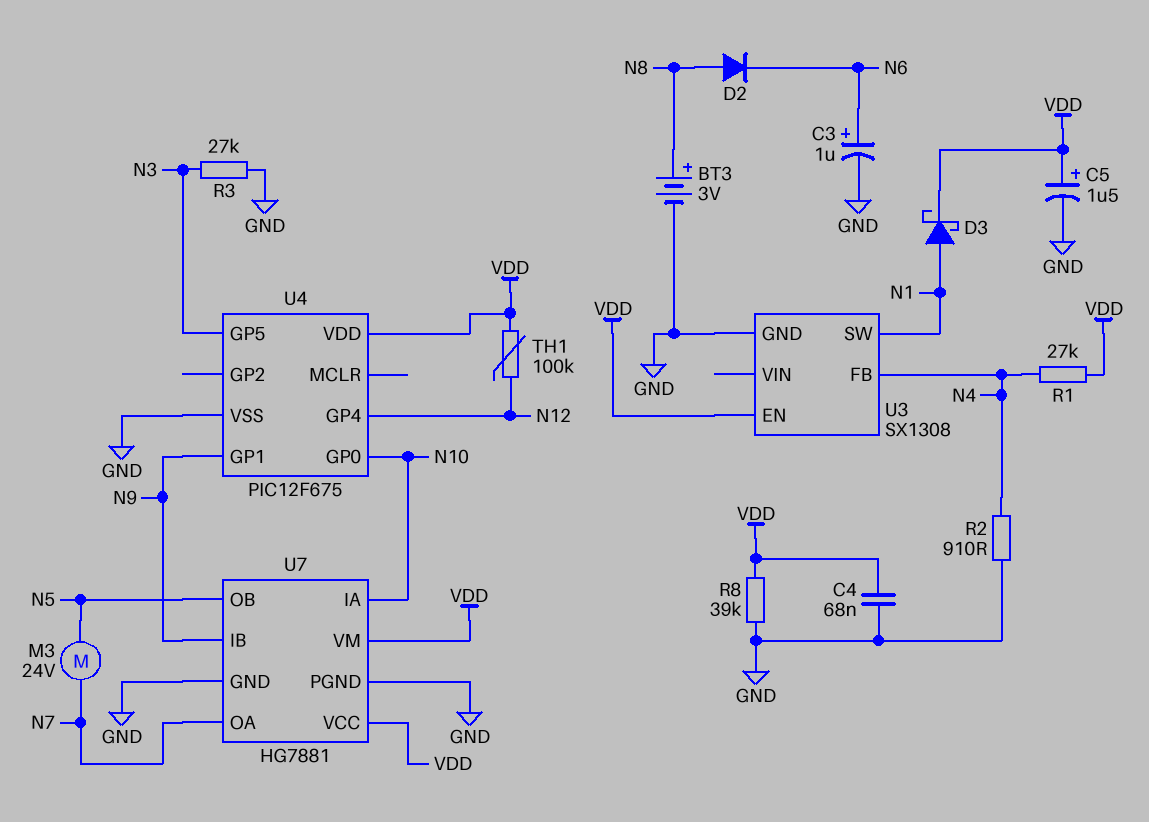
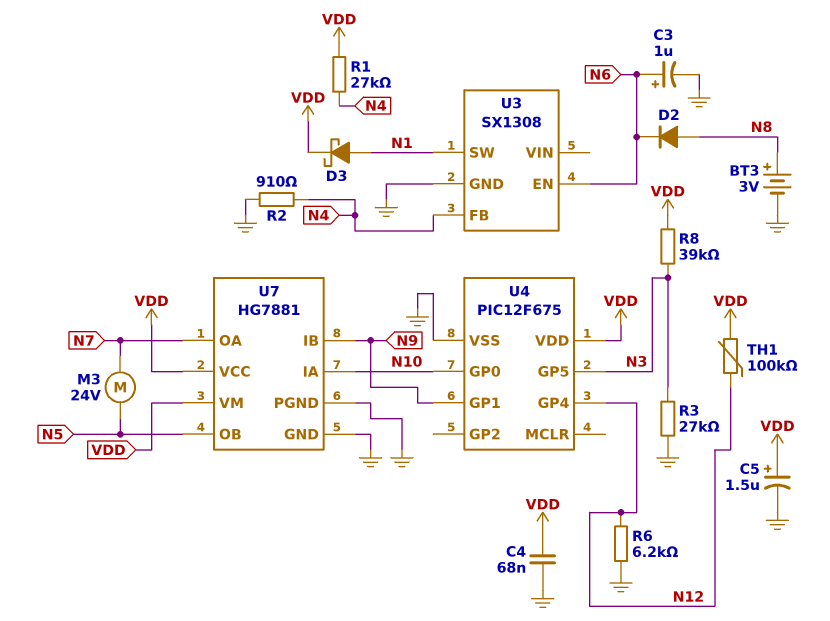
R6: none -> 6.2k (GND, N12)
R8: 39k (GND, VDD) -> 39k (N3, VDD)
U3 pin EN: VDD -> N6

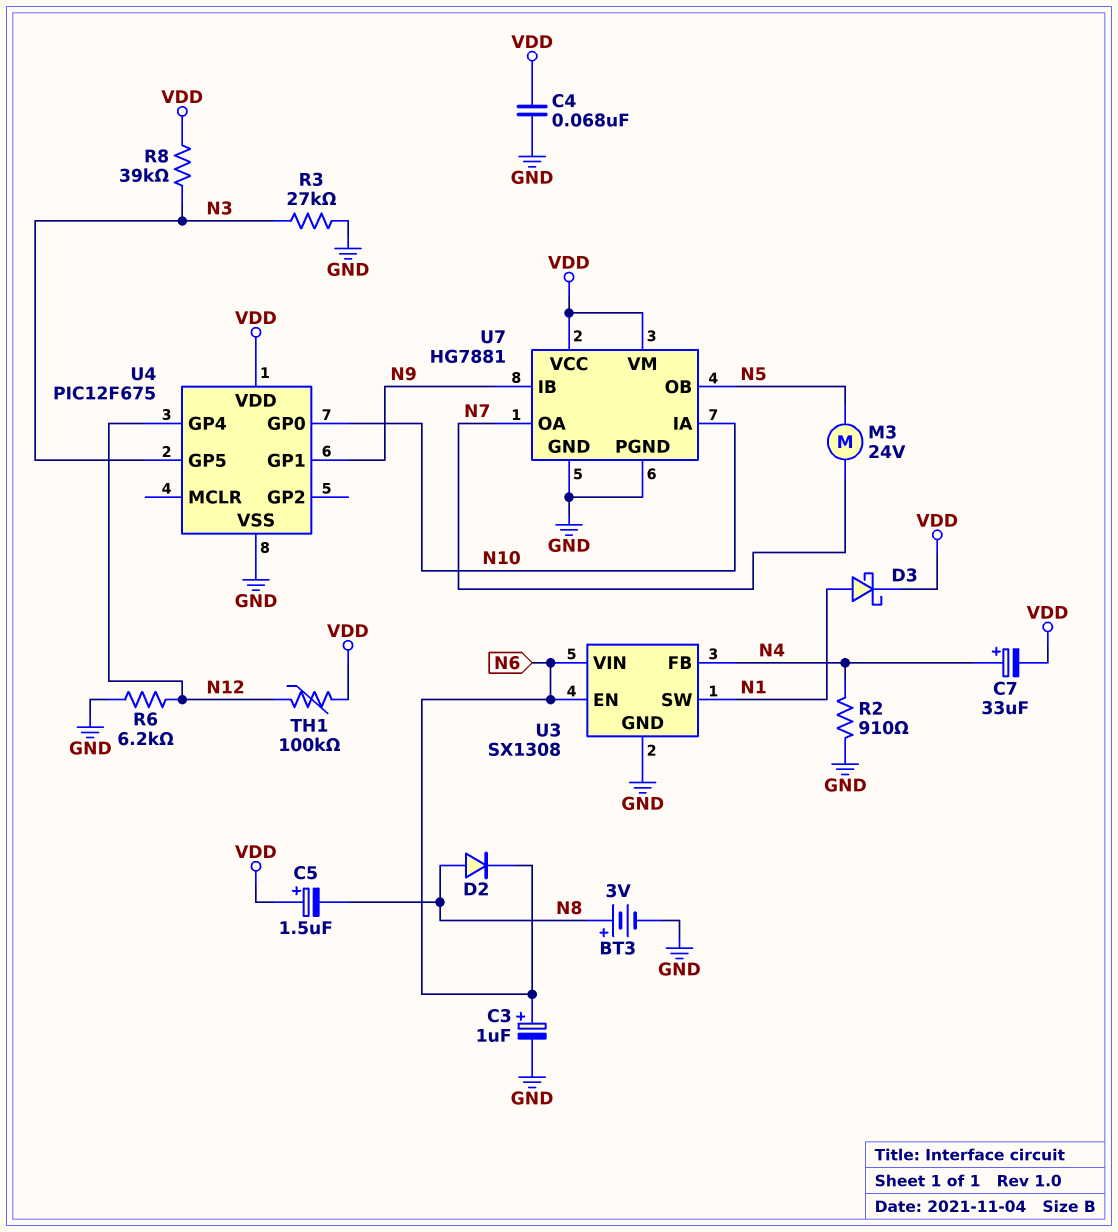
C5: 1.5uF (plus VDD, minus GND) -> 1.5uF (plus VDD, minus N8)
C7: none -> 33uF (plus N4, minus VDD)
R1: 27k (N4, VDD) -> none
U3 pin VIN: none -> N6

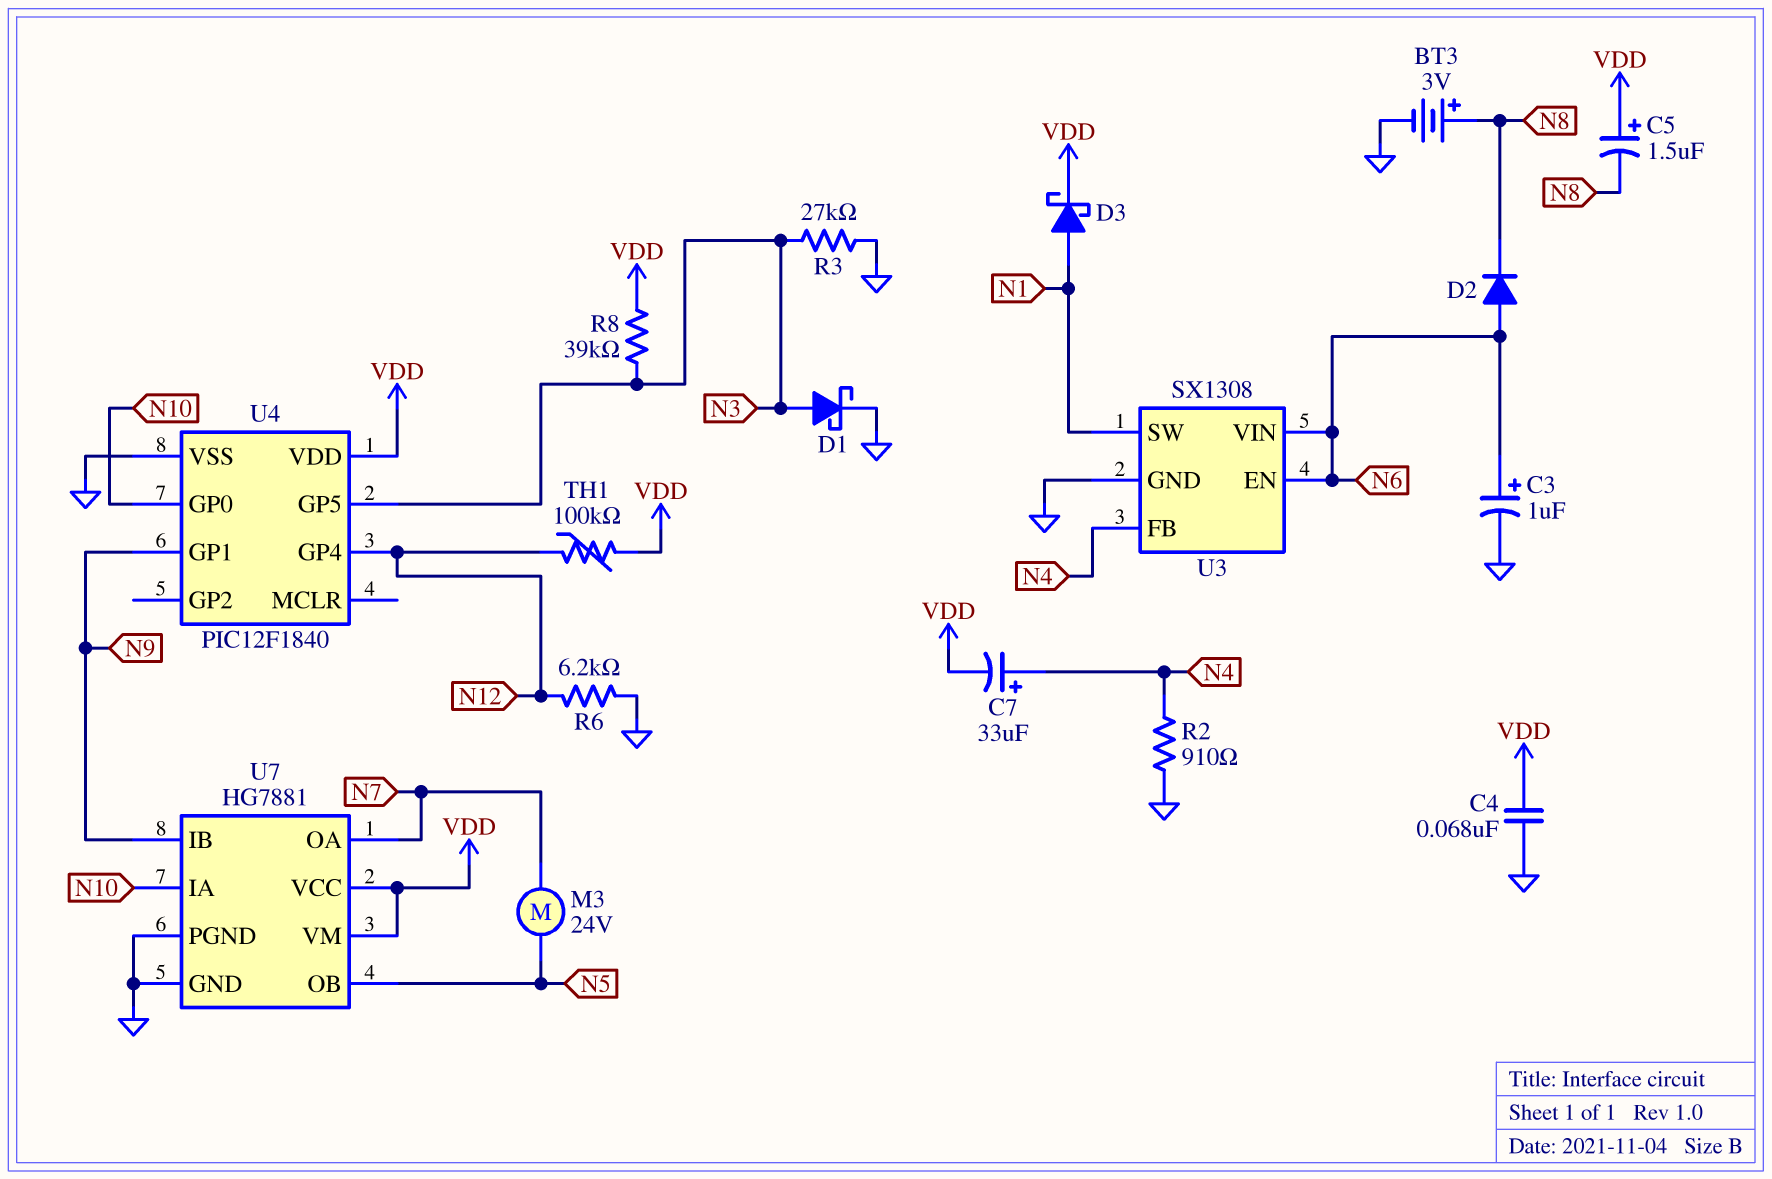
D1: none -> schottky (A N3, K GND)
D2: diode (A N8, K N6) -> diode (A N6, K N8)
U4: PIC12F675 -> PIC12F1840

